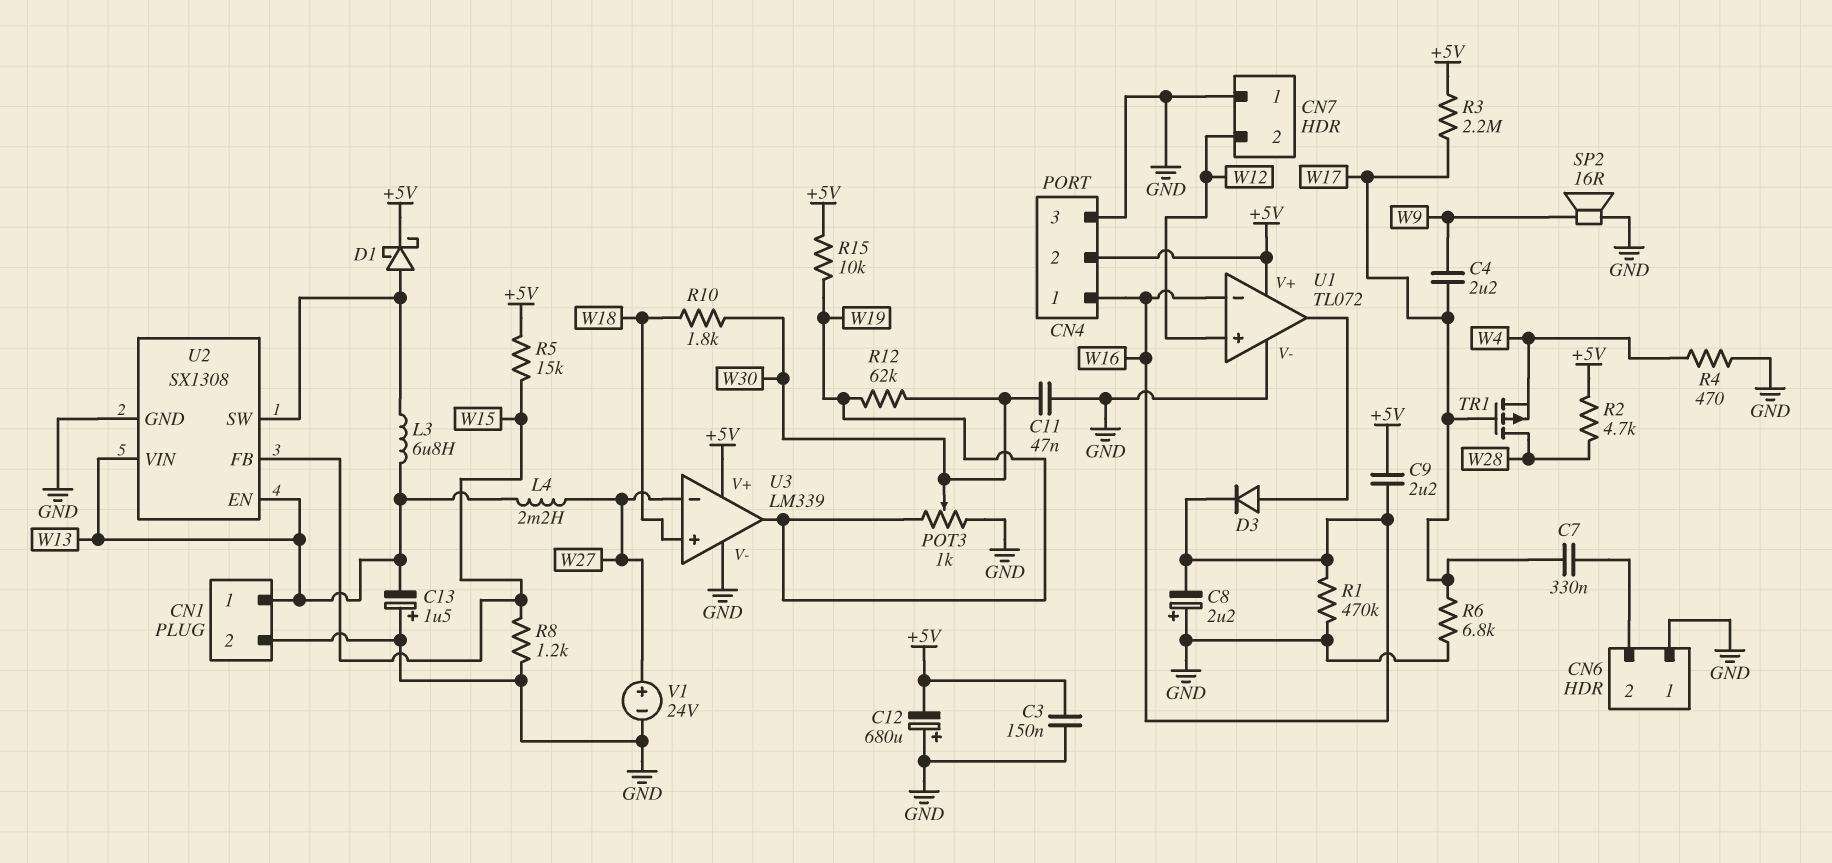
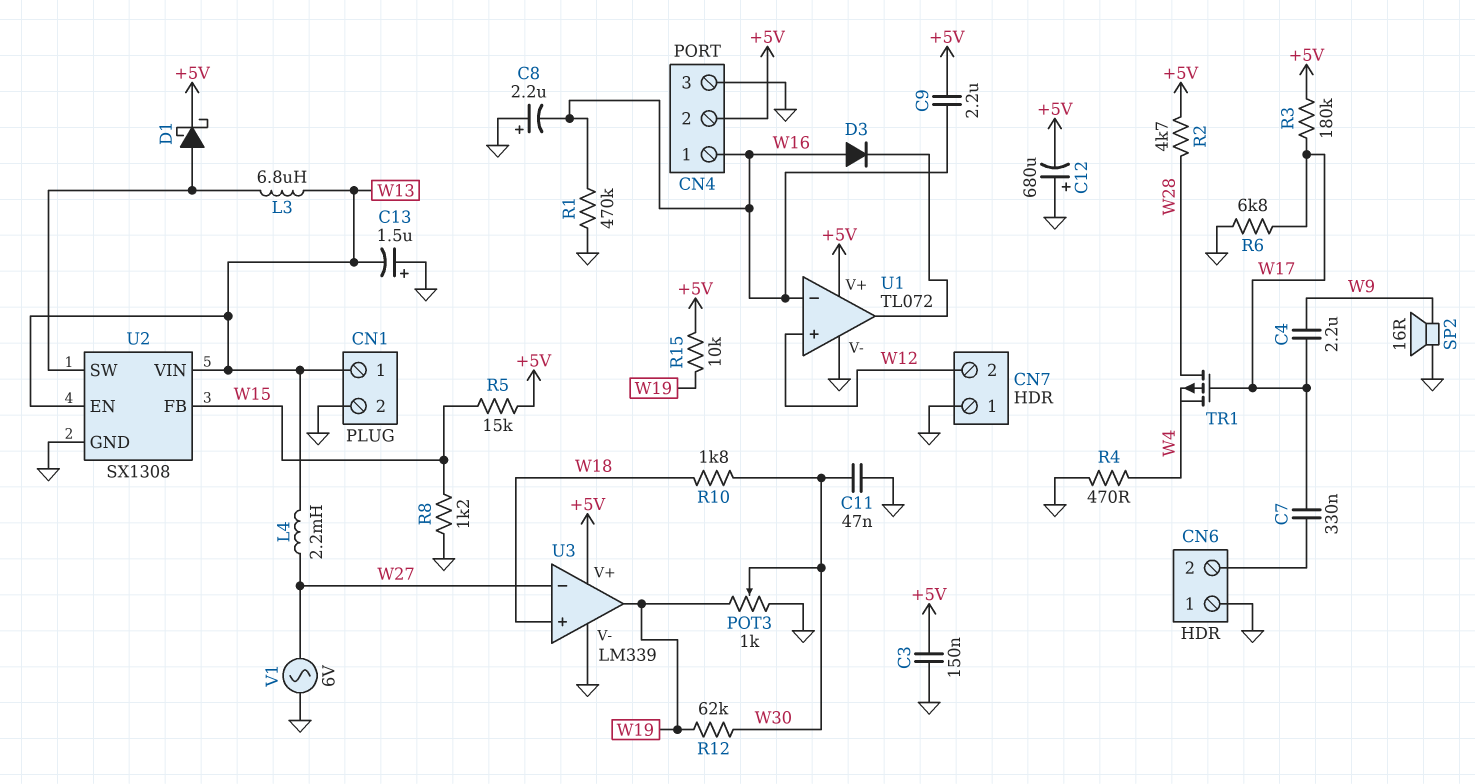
D3: diode (A U1/out, K W16) -> diode (A W16, K U1/out)
R3: 2.2M (+5V, W17) -> 180k (+5V, W17)
V1: 24V (plus W27, minus GND) -> AC 6V (GND, W27)

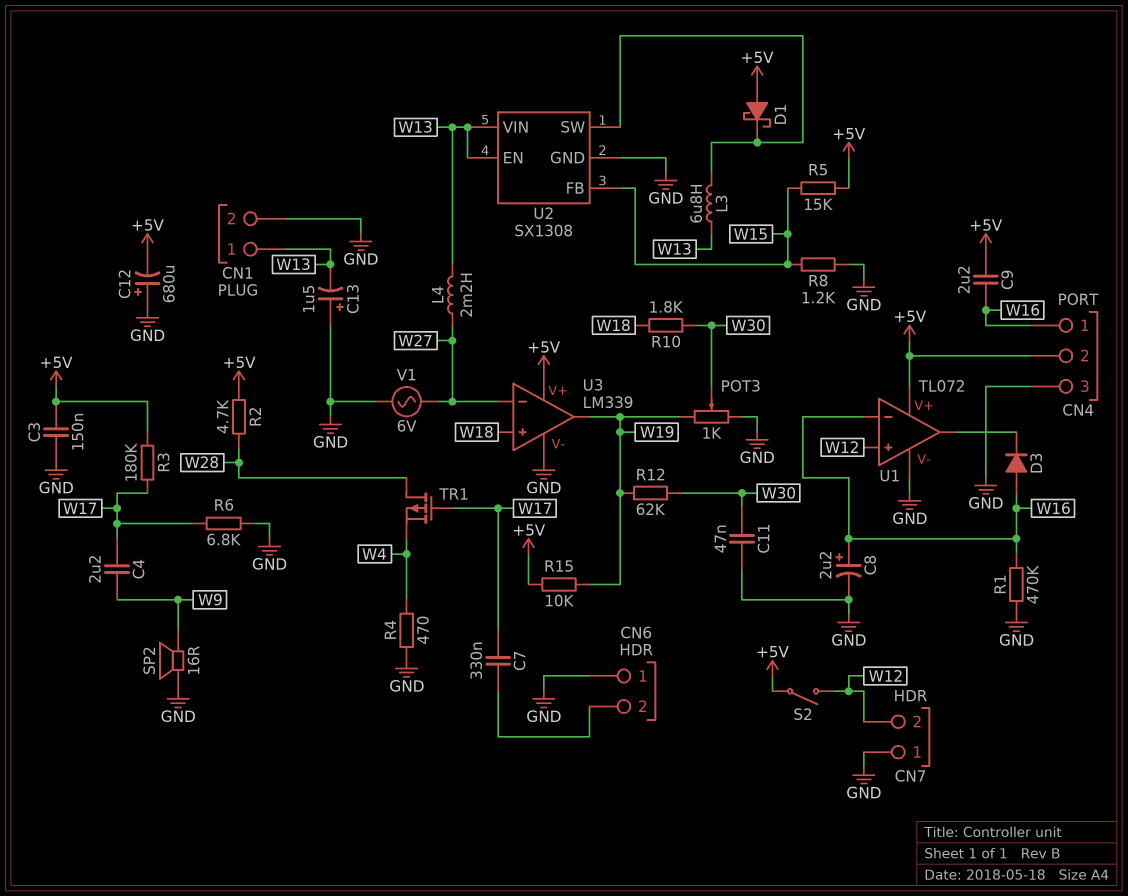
C8: 2.2uF (plus GND, minus W16) -> 2.2uF (plus W16, minus GND)
D1: schottky (A U2/SW, K +5V) -> schottky (A +5V, K U2/SW)
S2: none -> switch (+5V, W12)

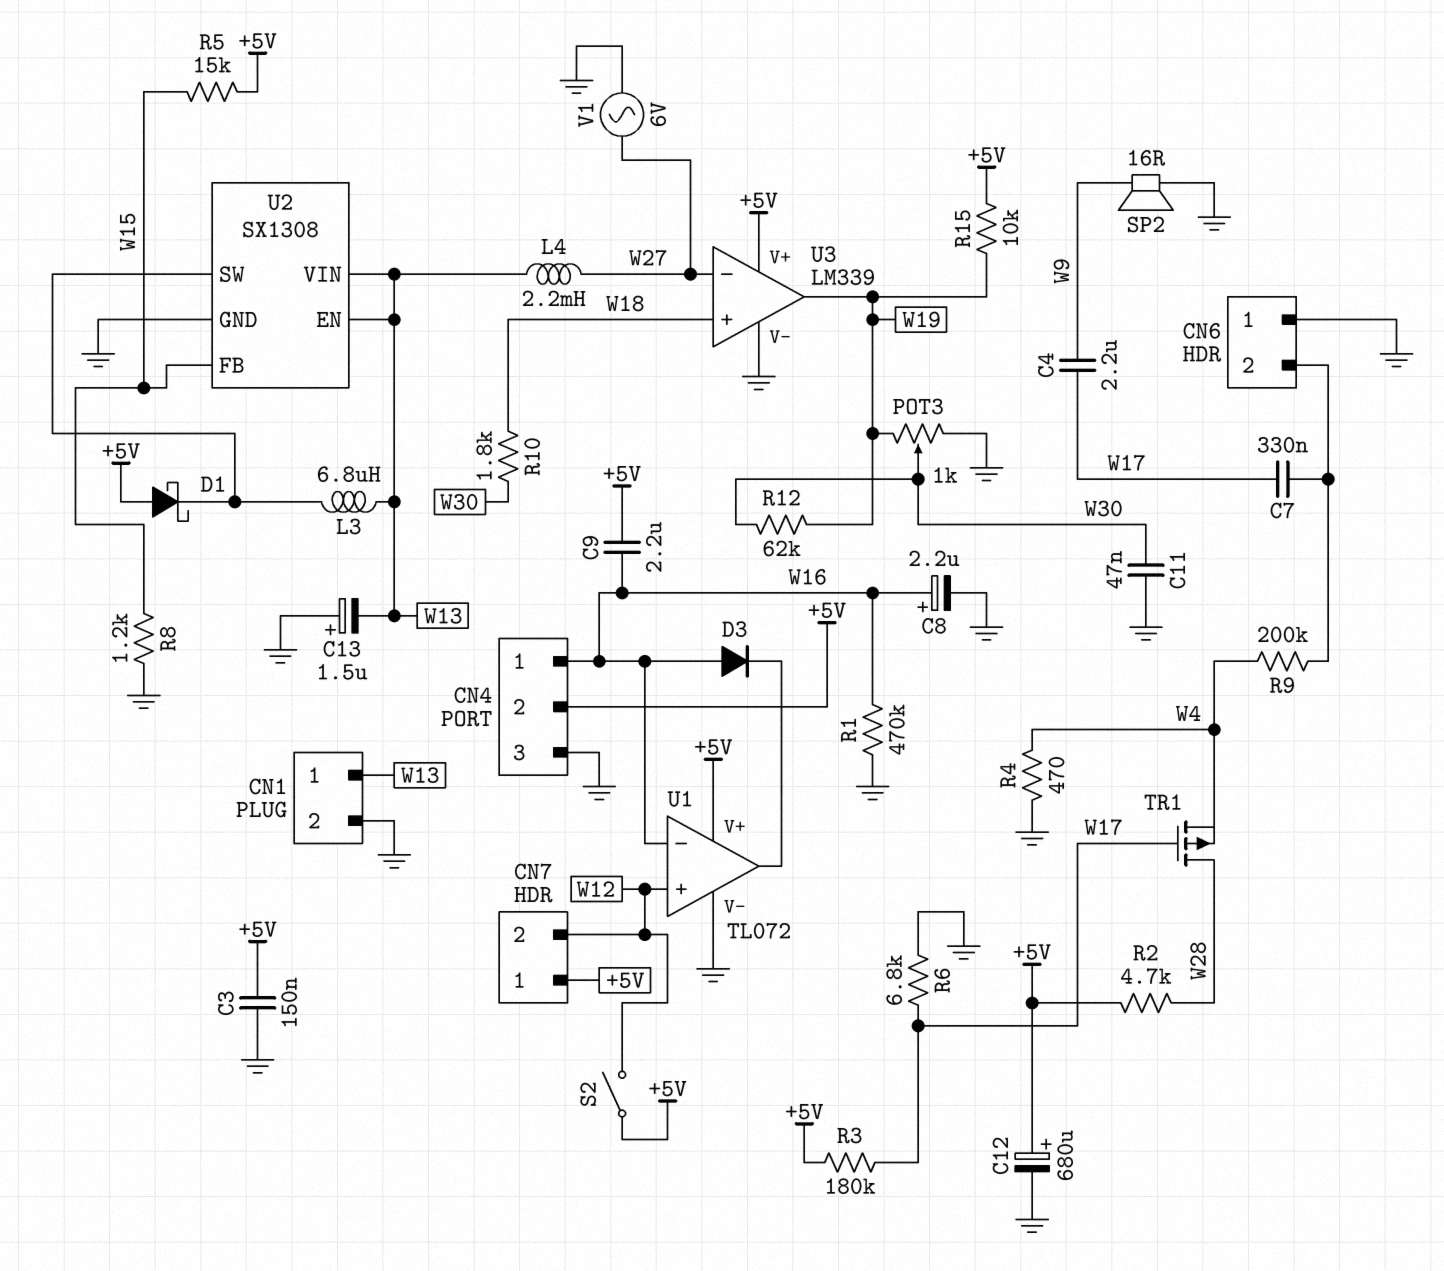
C12: 680uF (plus GND, minus +5V) -> 680uF (plus +5V, minus GND)
CN7 pin 1: GND -> +5V
R9: none -> 200k (CN6/2, W4)

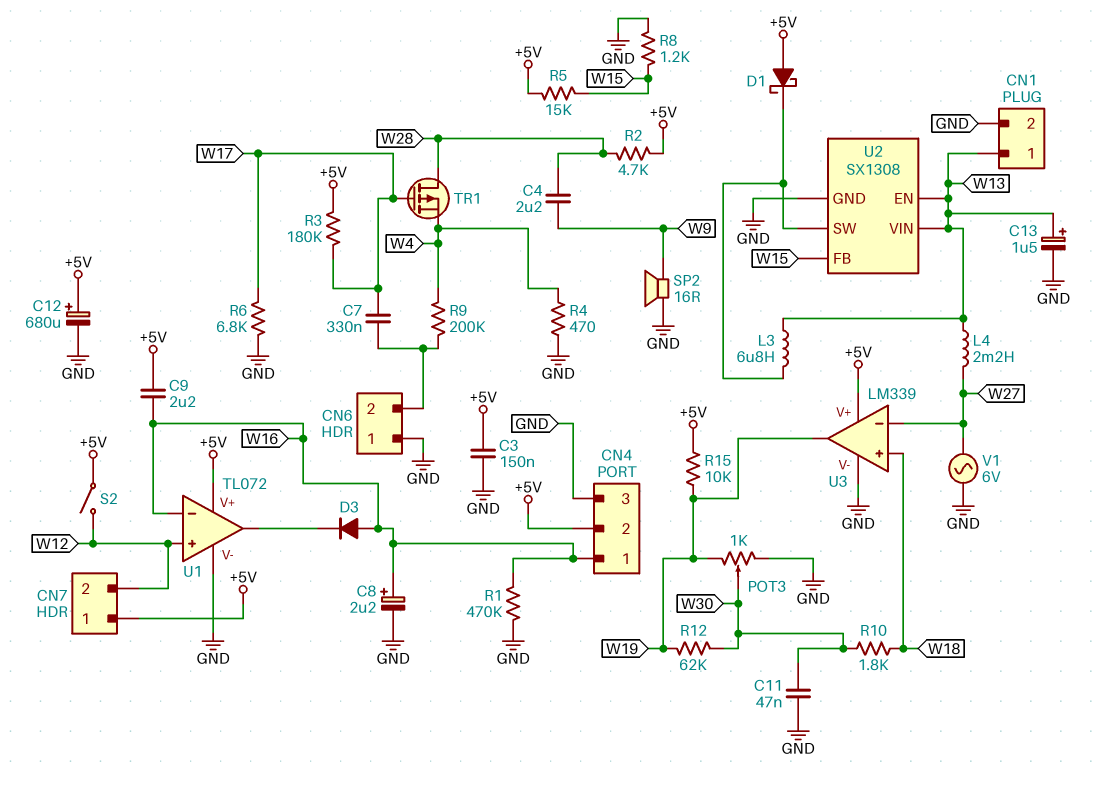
C4: 2.2uF (W9, W17) -> 2.2uF (W9, W28)
C13: 1.5uF (plus GND, minus W13) -> 1.5uF (plus W13, minus GND)

